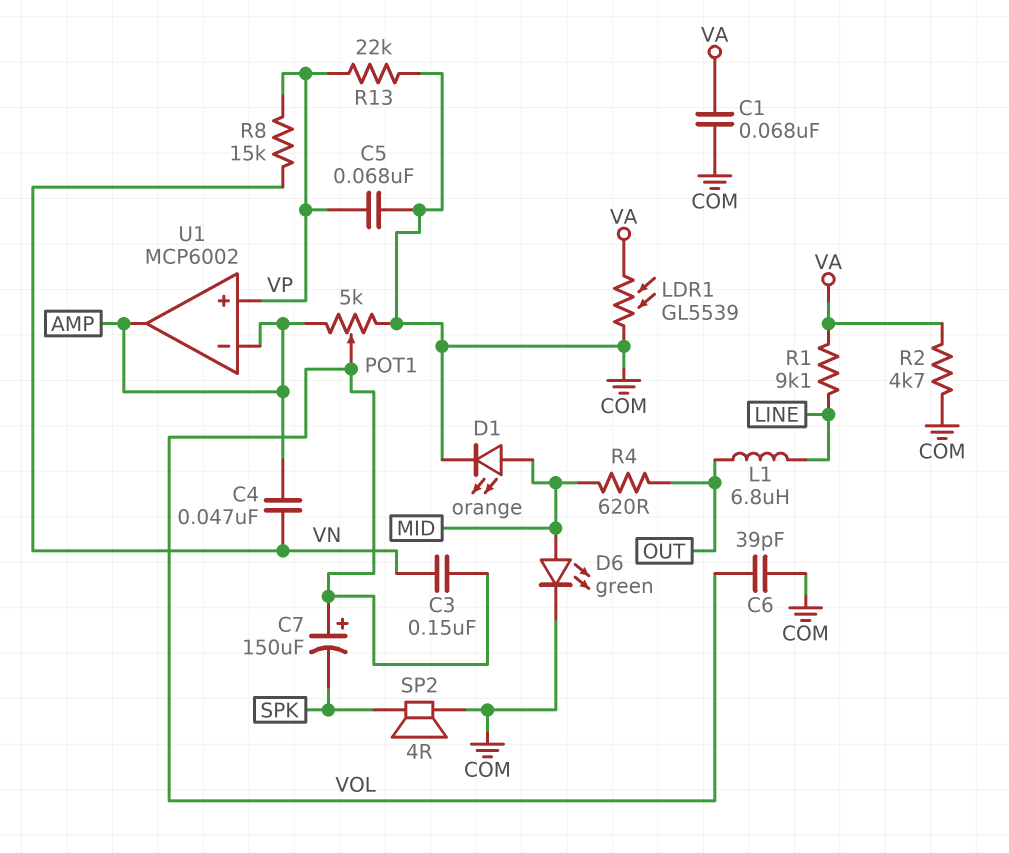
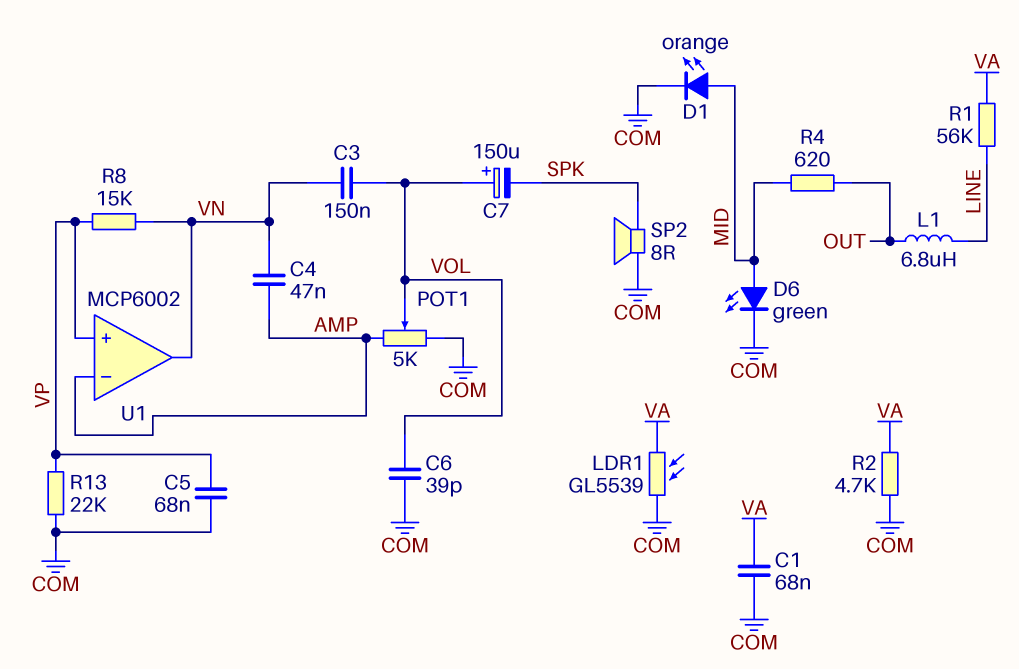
R1: 9.1k (LINE, VA) -> 56k (LINE, VA)
SP2: speaker 4R (COM, SPK) -> speaker 8R (COM, SPK)
U1 pin out: AMP -> VN

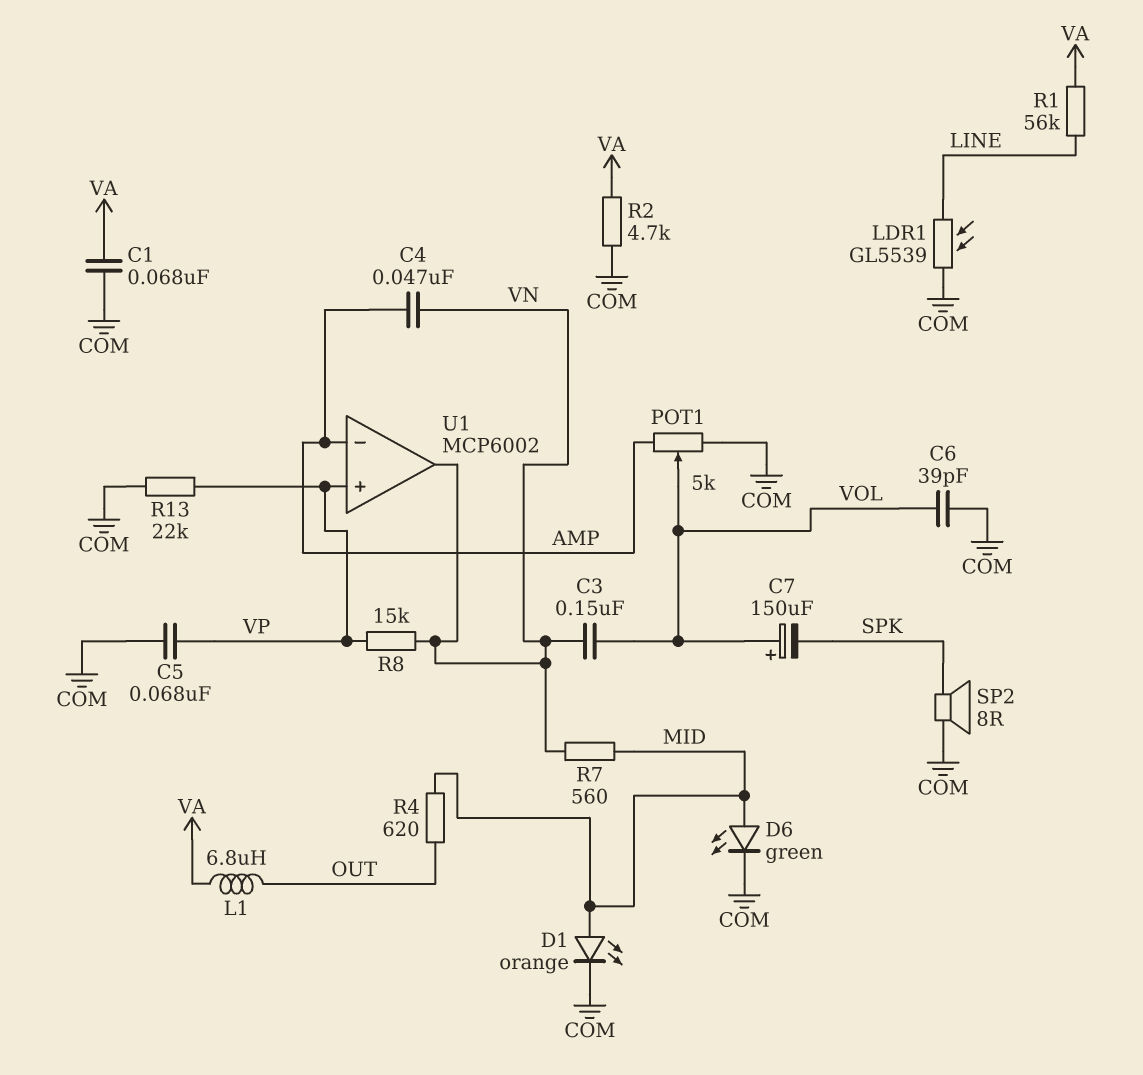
L1: 6.8uH (LINE, OUT) -> 6.8uH (OUT, VA)
LDR1: GL5539 (COM, VA) -> GL5539 (COM, LINE)
R7: none -> 560 (MID, VN)

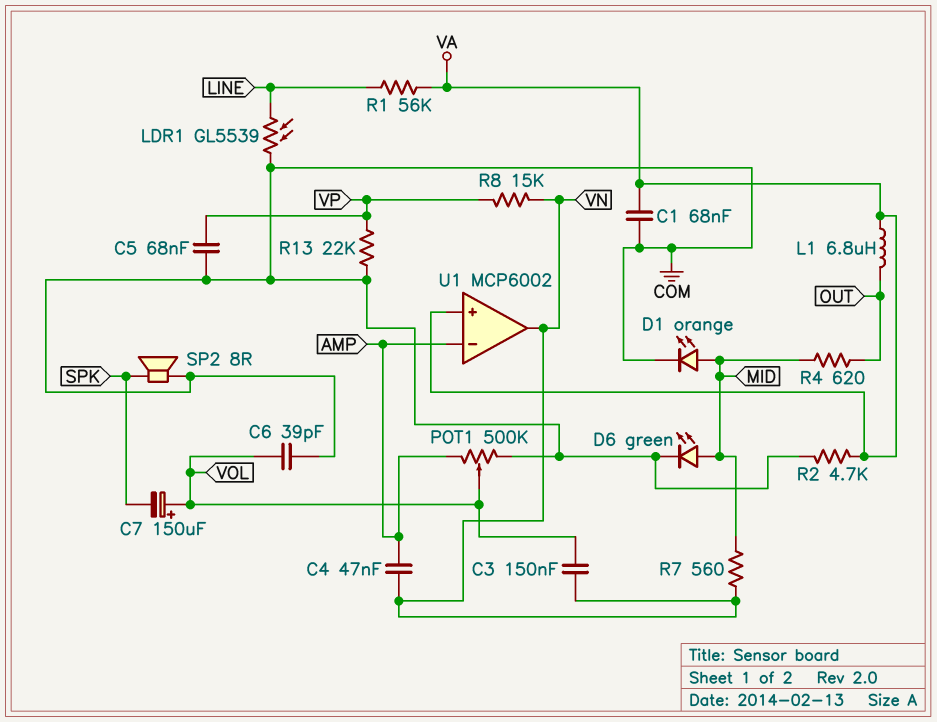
POT1: 5k (AMP, COM, wiper VOL) -> 500k (AMP, COM, wiper VOL)
U1 pin in+: VP -> VA

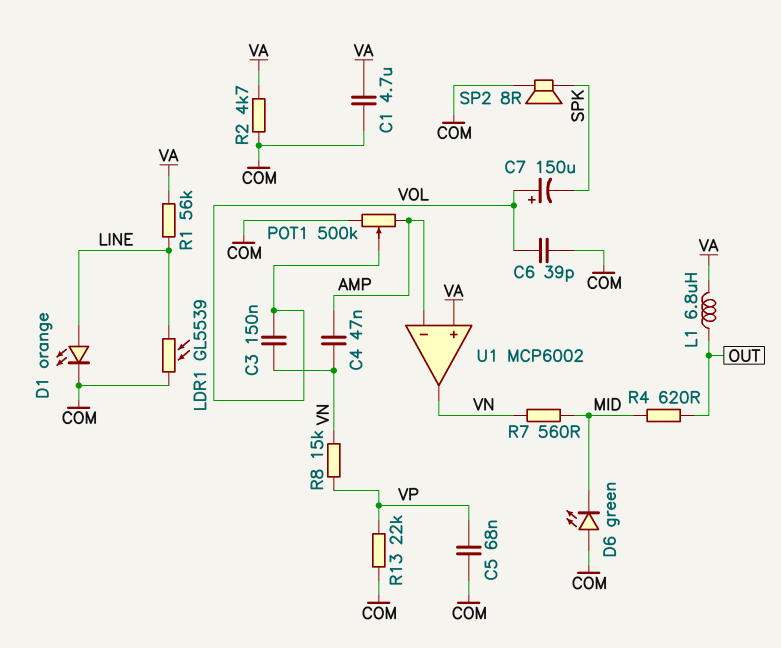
C1: 68nF (COM, VA) -> 4.7uF (COM, VA)
D1: LED orange (A MID, K COM) -> LED orange (A LINE, K COM)
D6: LED green (A MID, K COM) -> LED green (A COM, K MID)

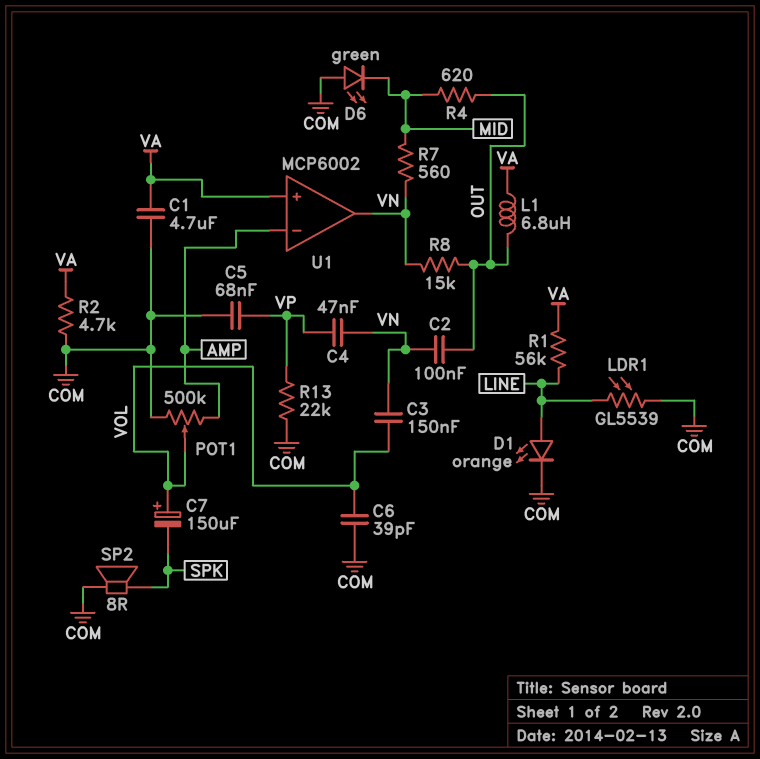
C2: none -> 100nF (OUT, VN)
C4: 47nF (AMP, VN) -> 47nF (VN, VP)
R8: 15k (VN, VP) -> 15k (OUT, VN)

